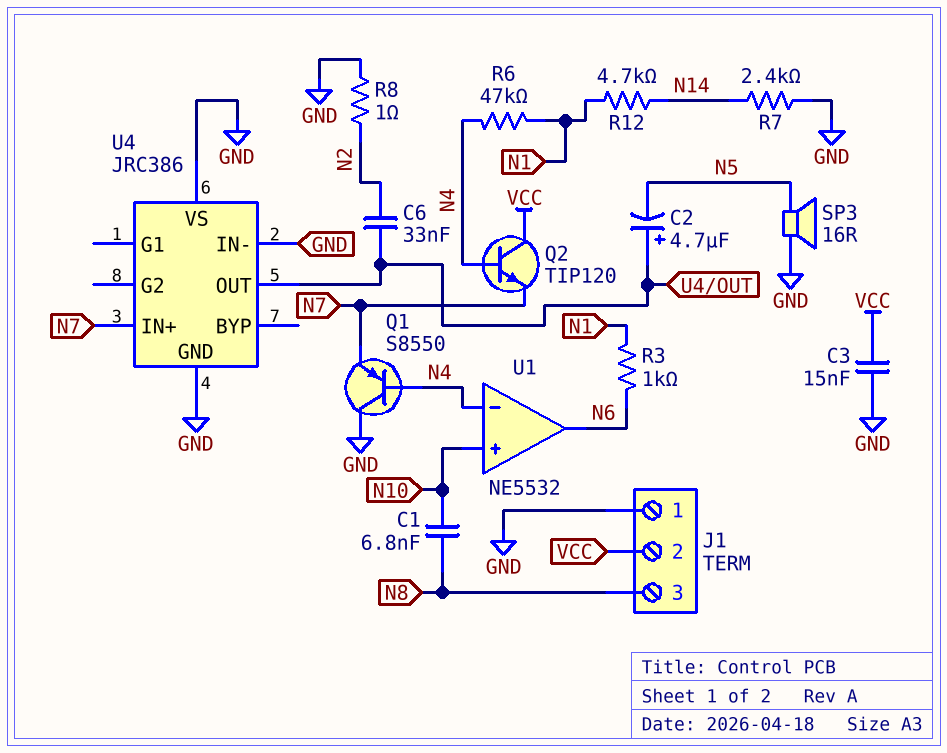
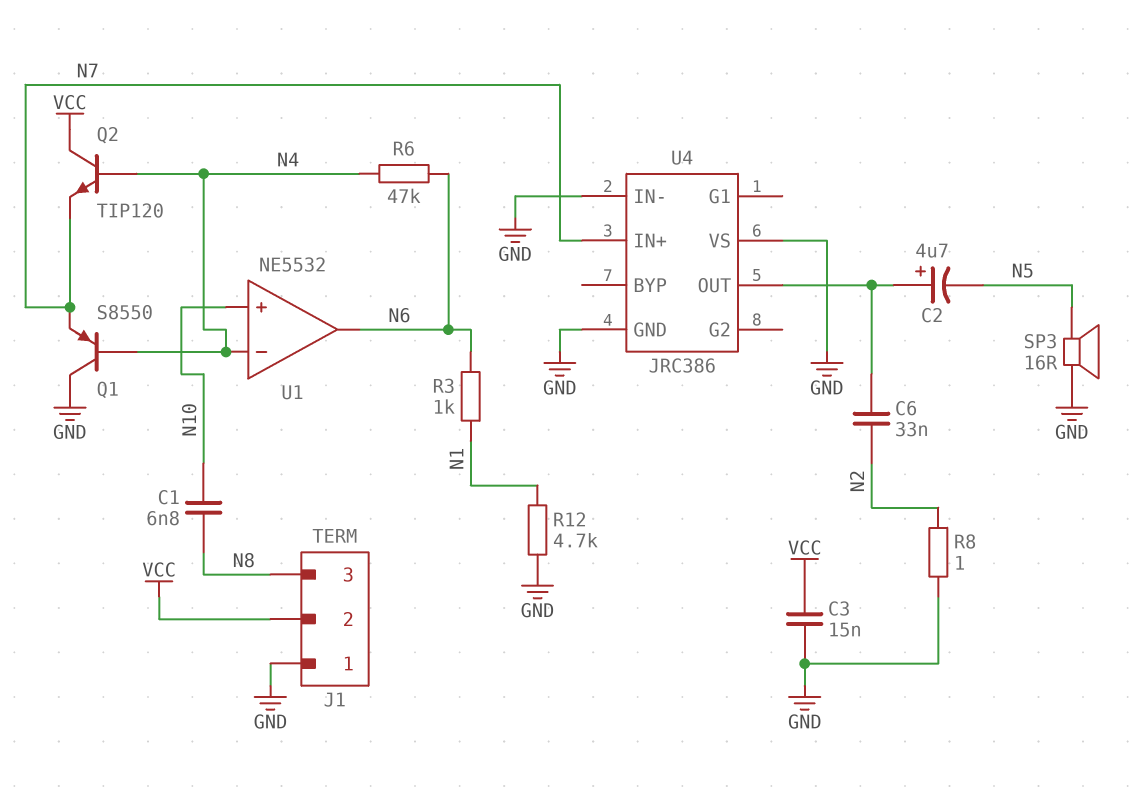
R6: 47k (N1, N4) -> 47k (N4, N6)
R7: 2.4k (GND, N14) -> none
R12: 4.7k (N1, N14) -> 4.7k (GND, N1)

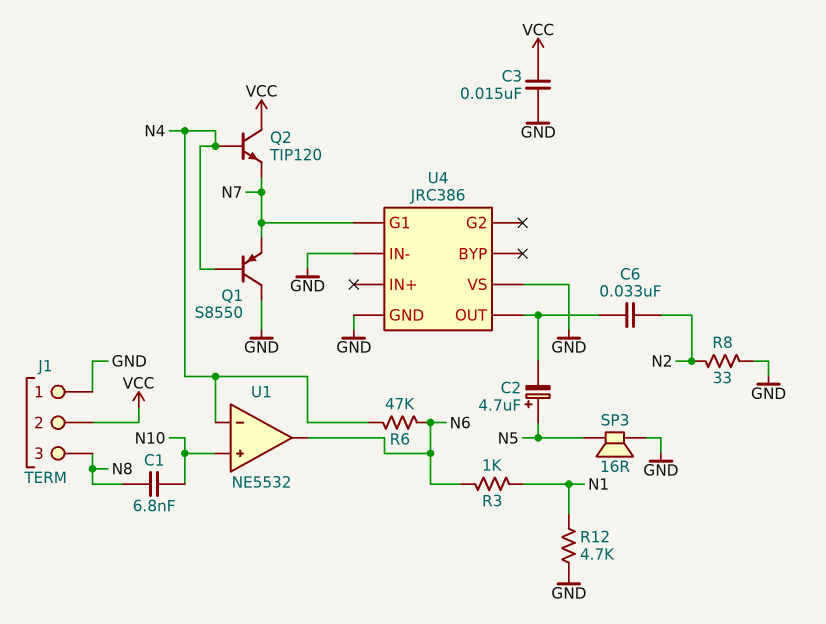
C2: 4.7uF (plus U4/OUT, minus N5) -> 4.7uF (plus N5, minus U4/OUT)
R8: 1 (GND, N2) -> 33 (GND, N2)
U4 pin G1: none -> N7
U4 pin IN+: N7 -> none

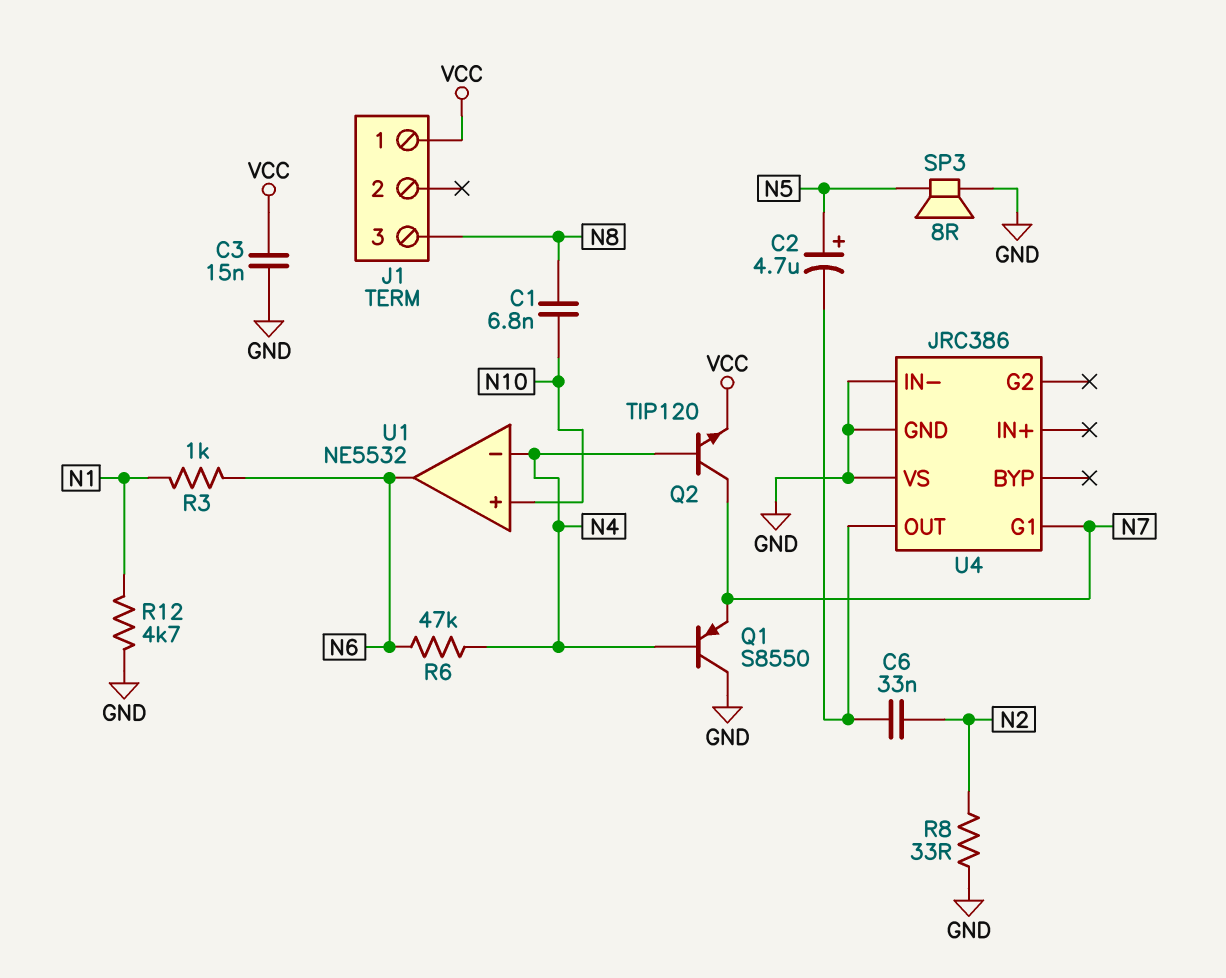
J1 pin 1: GND -> VCC
J1 pin 2: VCC -> none
Q2: NPN TIP120 (B N4, C VCC, E N7) -> NPN TIP120 (B N4, C N7, E VCC)
SP3: speaker 16R (GND, N5) -> speaker 8R (GND, N5)

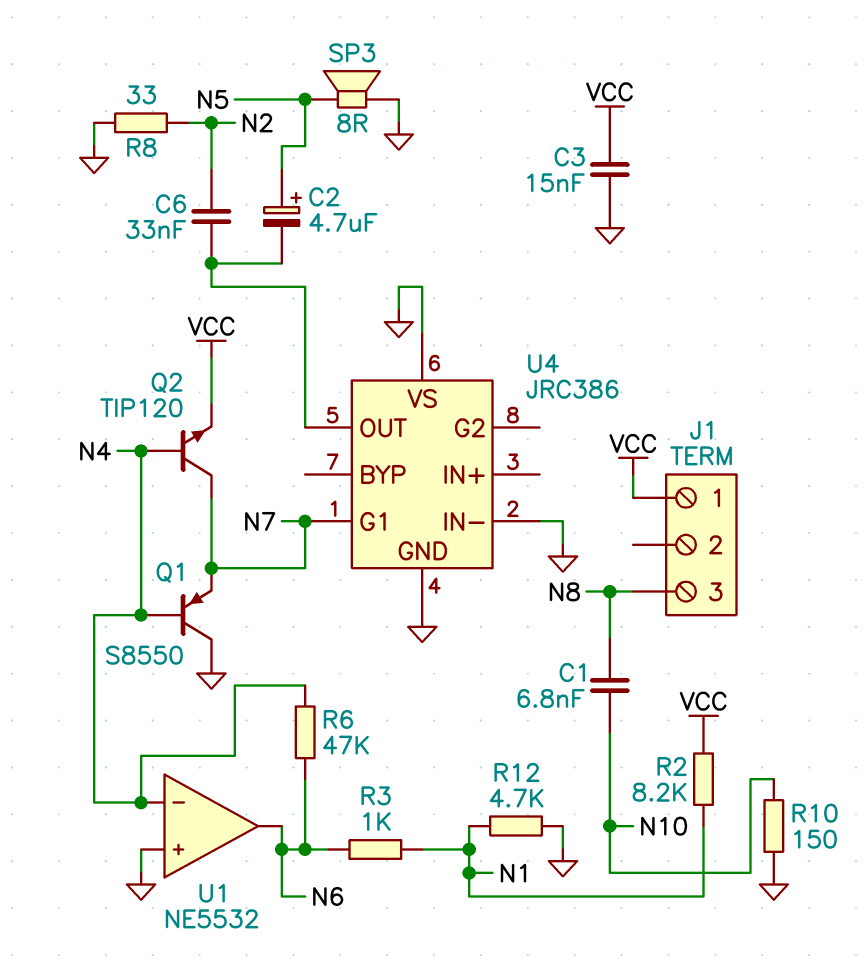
R2: none -> 8.2k (N1, VCC)
R10: none -> 150 (GND, N10)
U1 pin in+: N10 -> GND

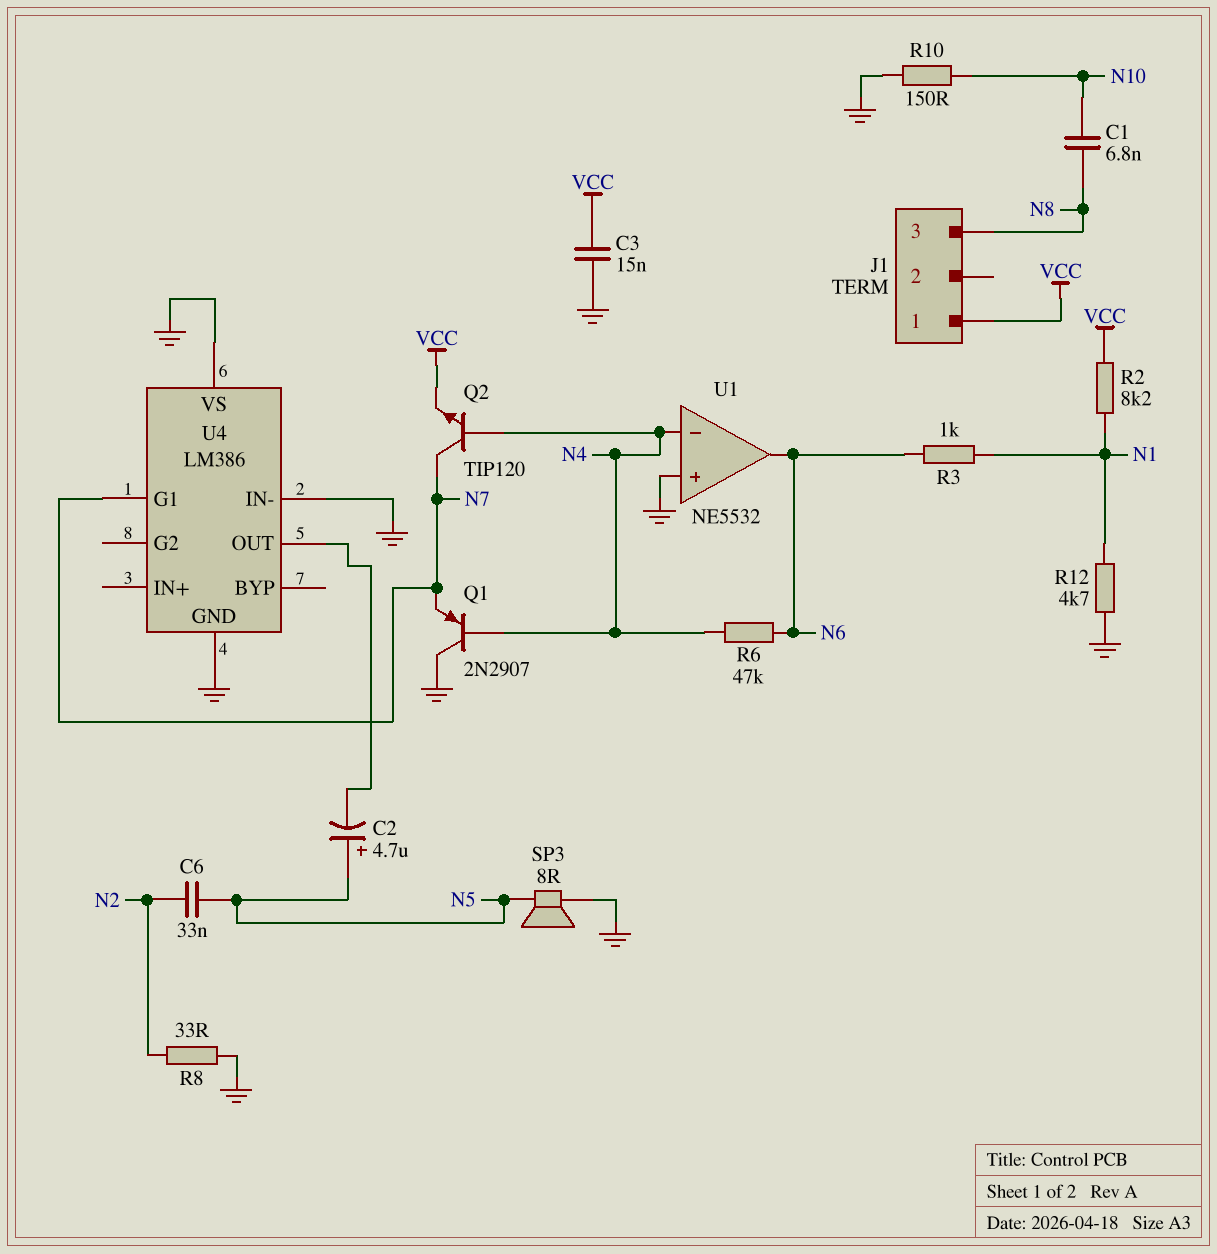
C6: 33nF (N2, U4/OUT) -> 33nF (N2, N5)
Q1: PNP S8550 (B N4, C GND, E N7) -> PNP 2N2907 (B N4, C GND, E N7)
U4: JRC386 -> LM386

